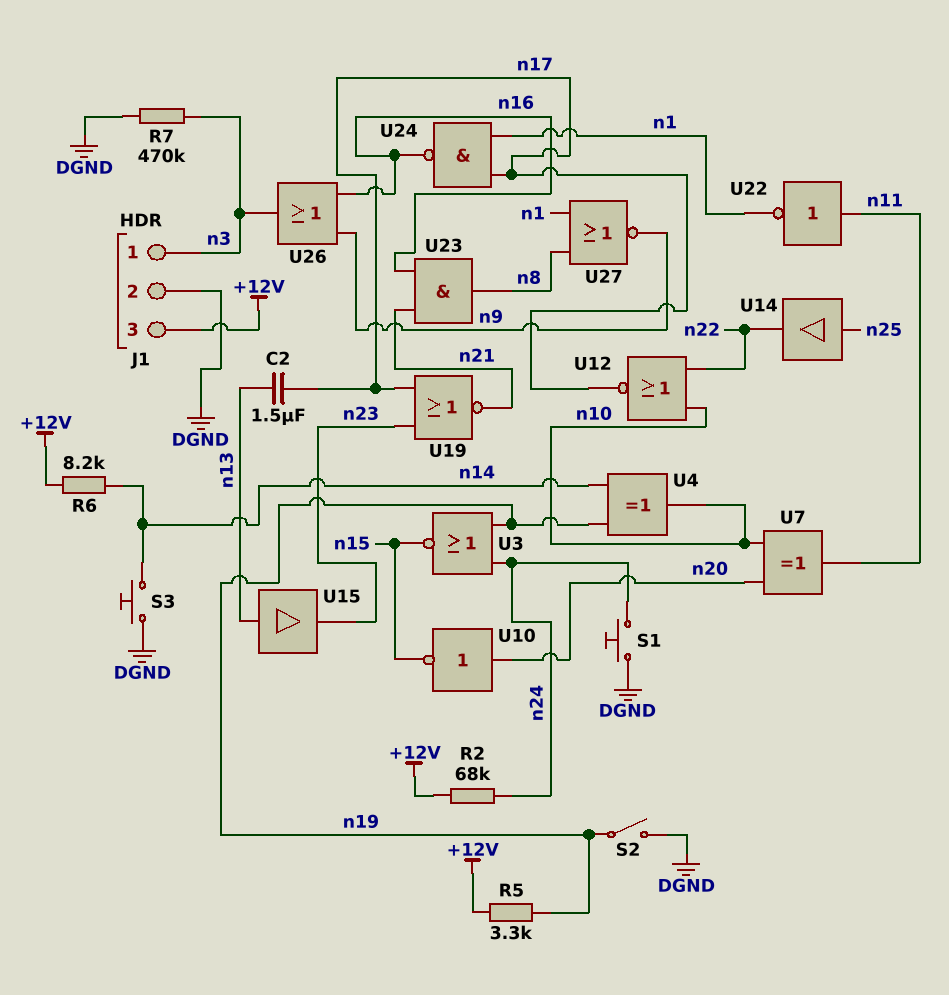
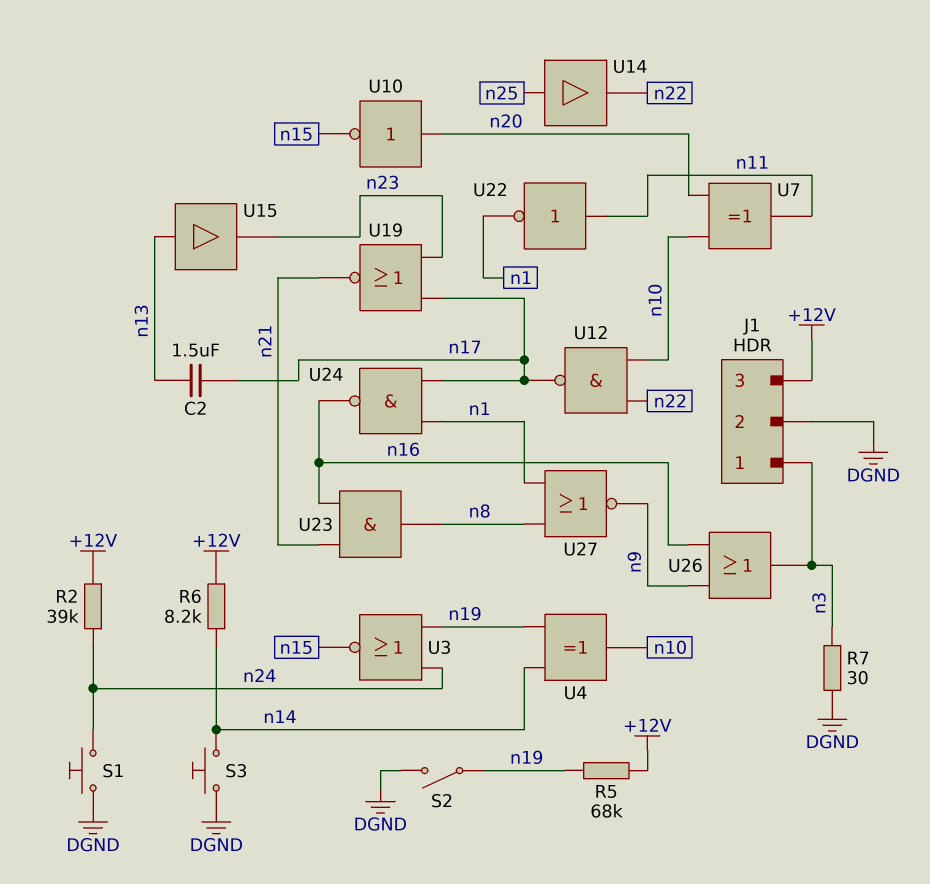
R2: 68k (+12V, n24) -> 39k (+12V, n24)
R5: 3.3k (+12V, n19) -> 68k (+12V, n19)
R7: 470k (DGND, n3) -> 30 (DGND, n3)
U12: NOR (in n10, in n22, out n17) -> NAND (in n10, in n22, out n17)

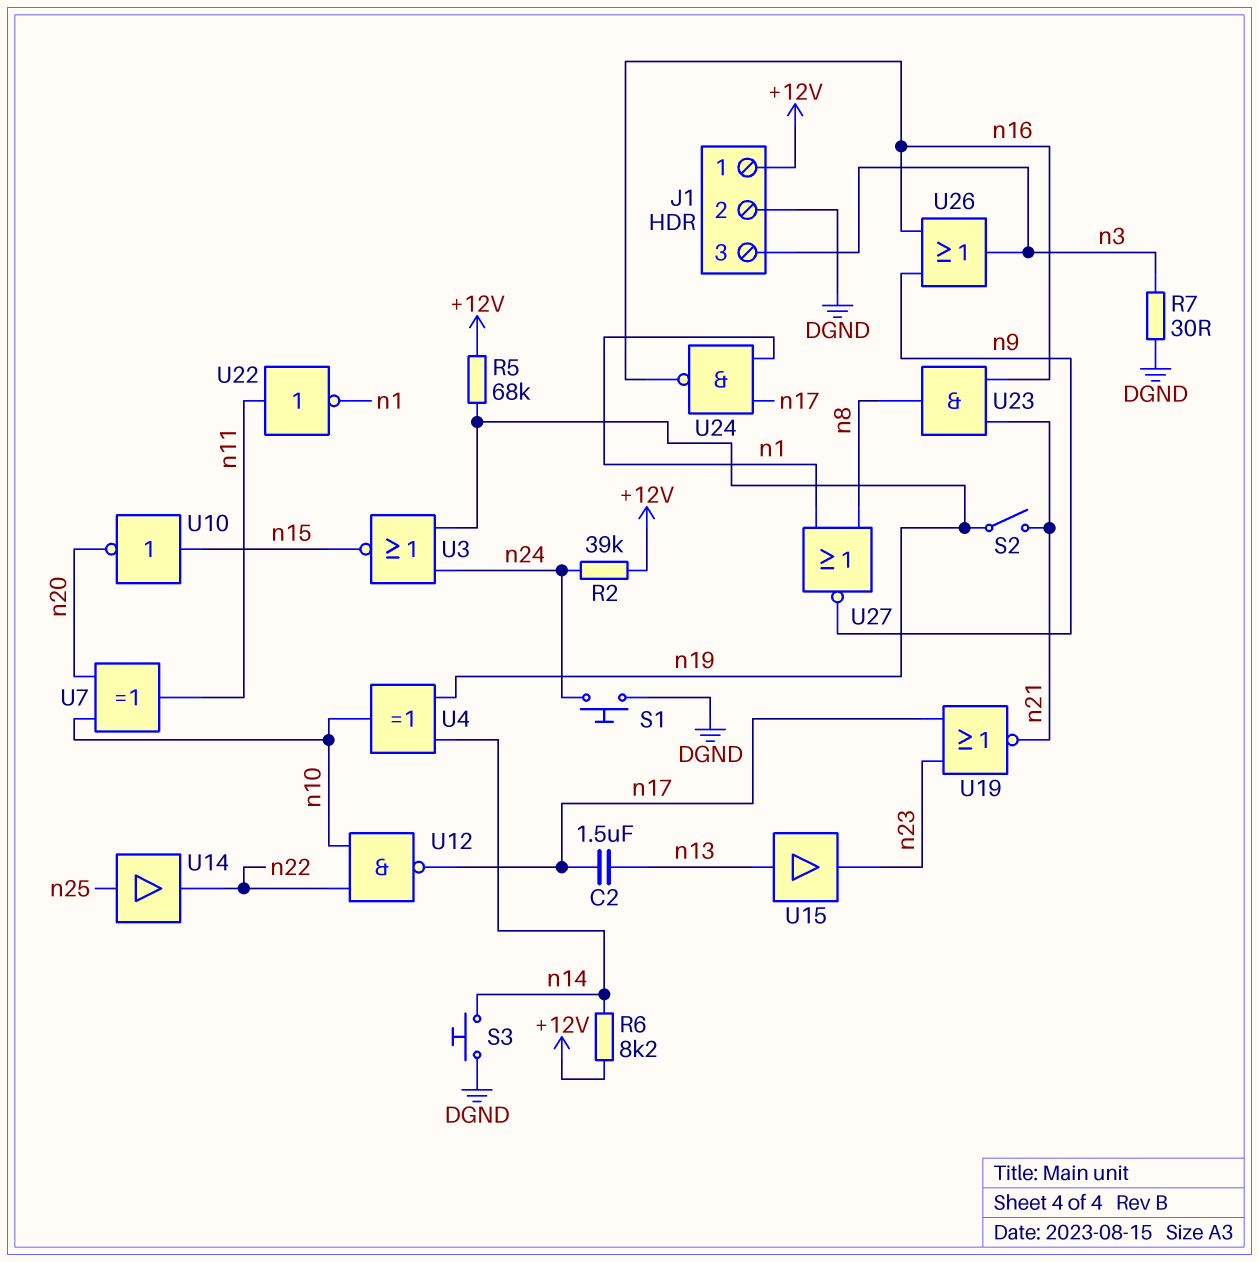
J1 pin 1: n3 -> +12V
J1 pin 3: +12V -> n3
S2: switch (DGND, n19) -> switch (n19, n21)
U10: NOT (in n20, out n15) -> NOT (in n15, out n20)

